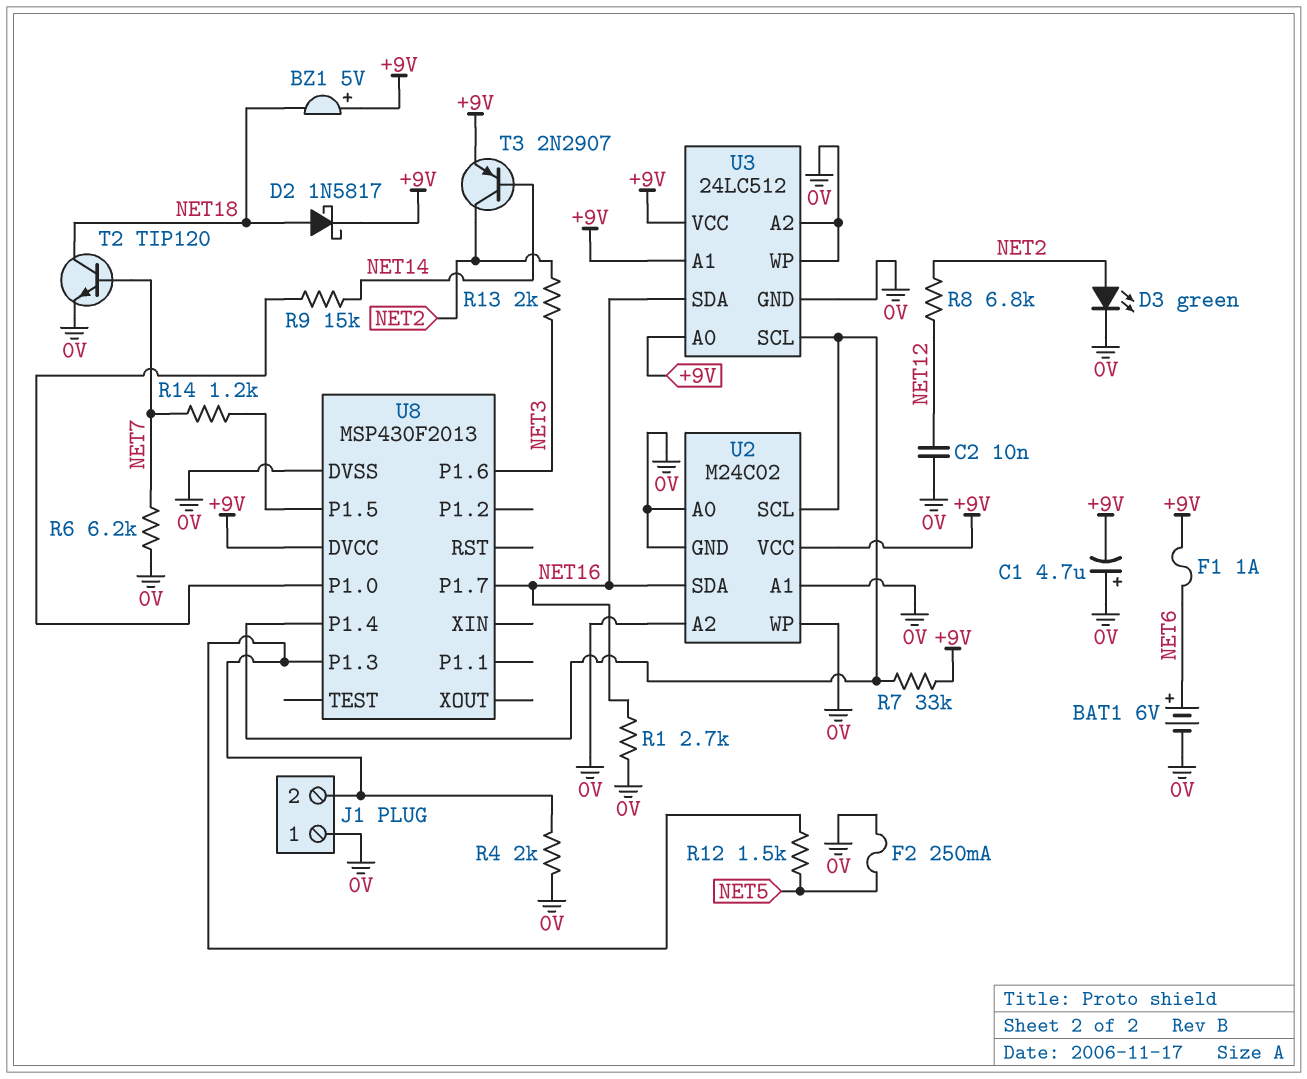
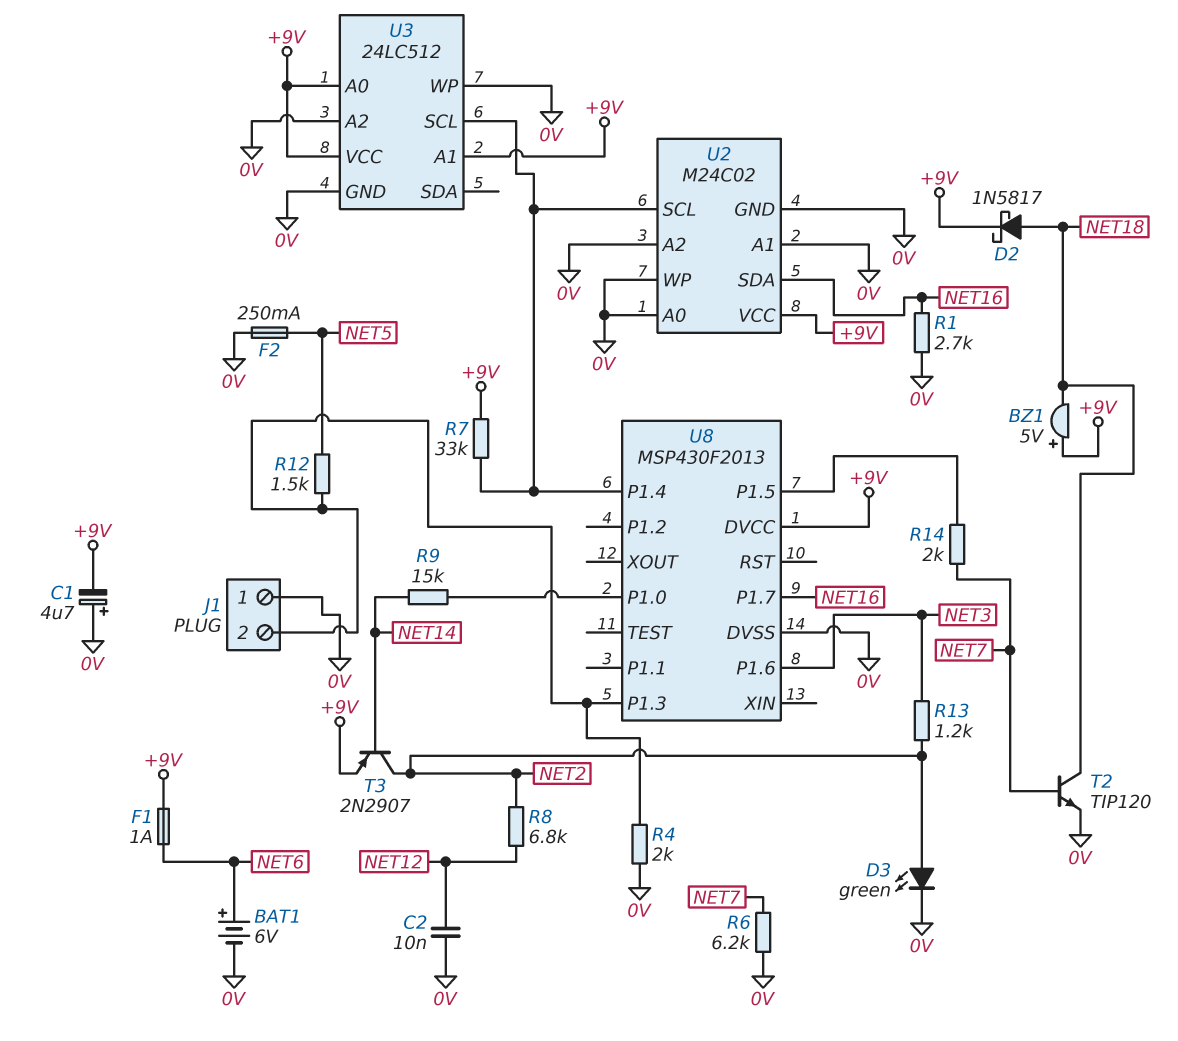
R13: 2k (NET2, NET3) -> 1.2k (NET2, NET3)
R14: 1.2k (NET7, U8/P1.5) -> 2k (NET7, U8/P1.5)
U3 pin SDA: NET16 -> none

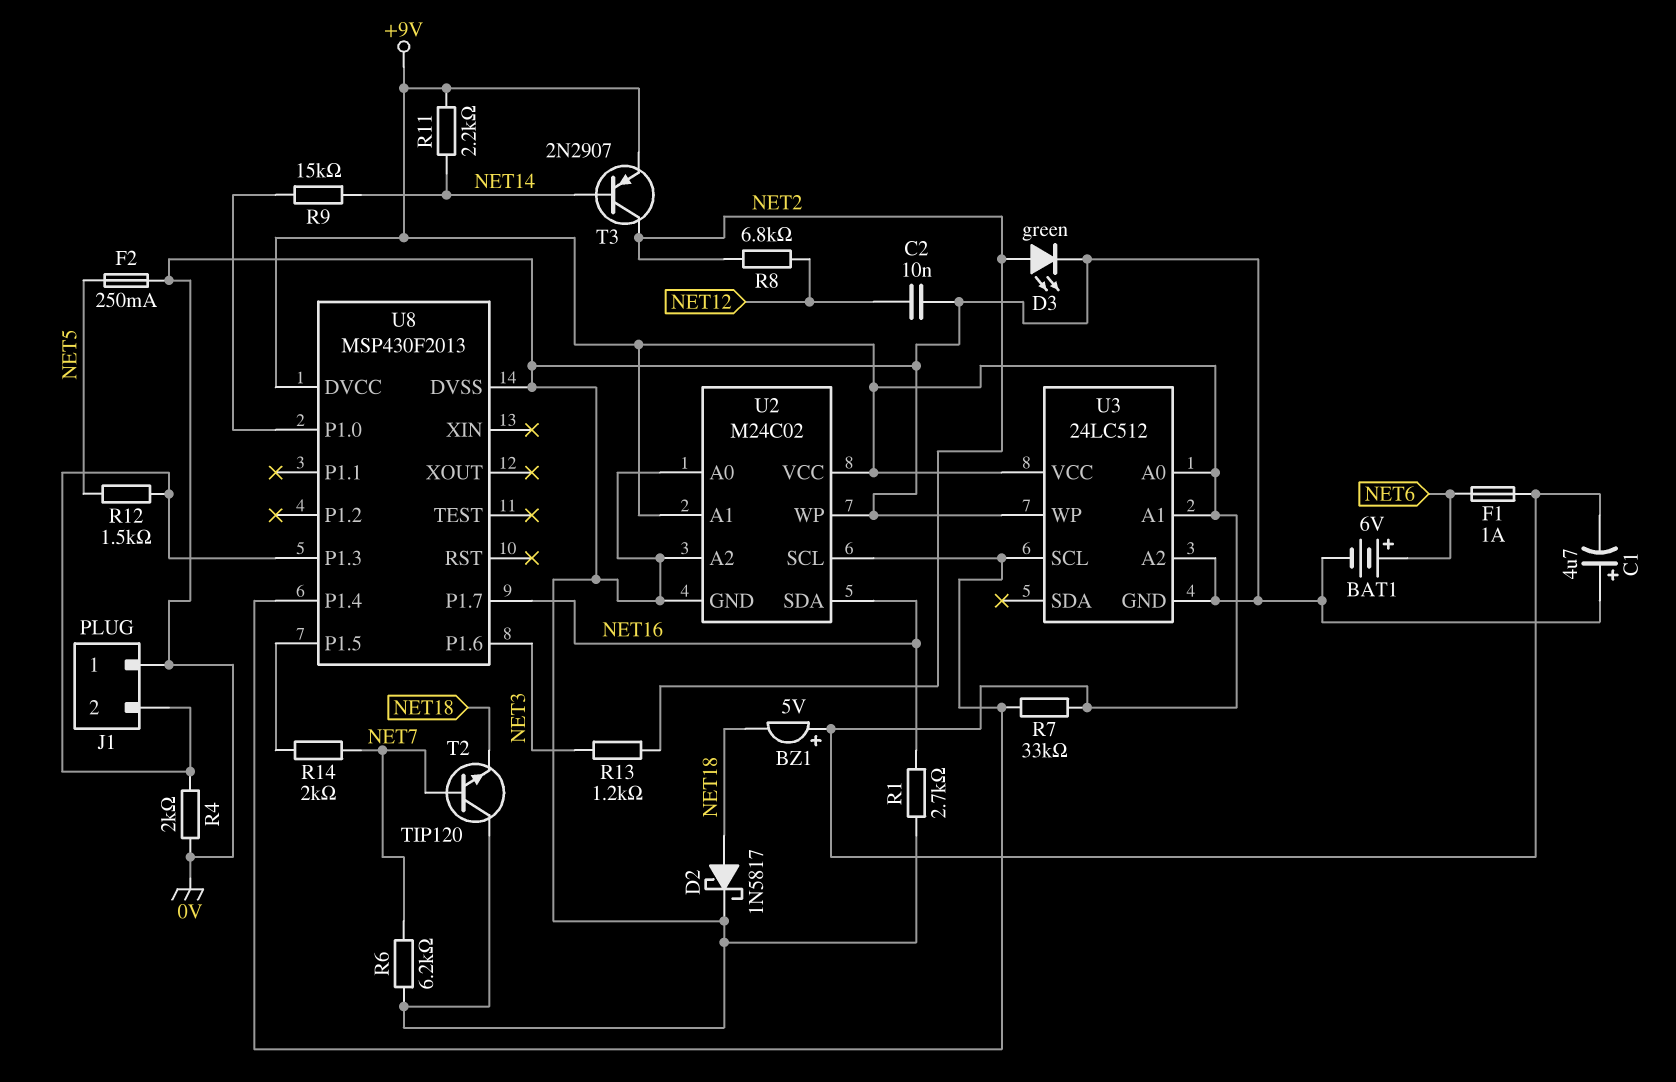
D2: schottky 1N5817 (A NET18, K +9V) -> schottky 1N5817 (A NET18, K 0V)
R11: none -> 2.2k (+9V, NET14)
T2: NPN TIP120 (B NET7, C NET18, E 0V) -> NPN TIP120 (B NET7, C 0V, E NET18)
U2 pin A1: 0V -> +9V

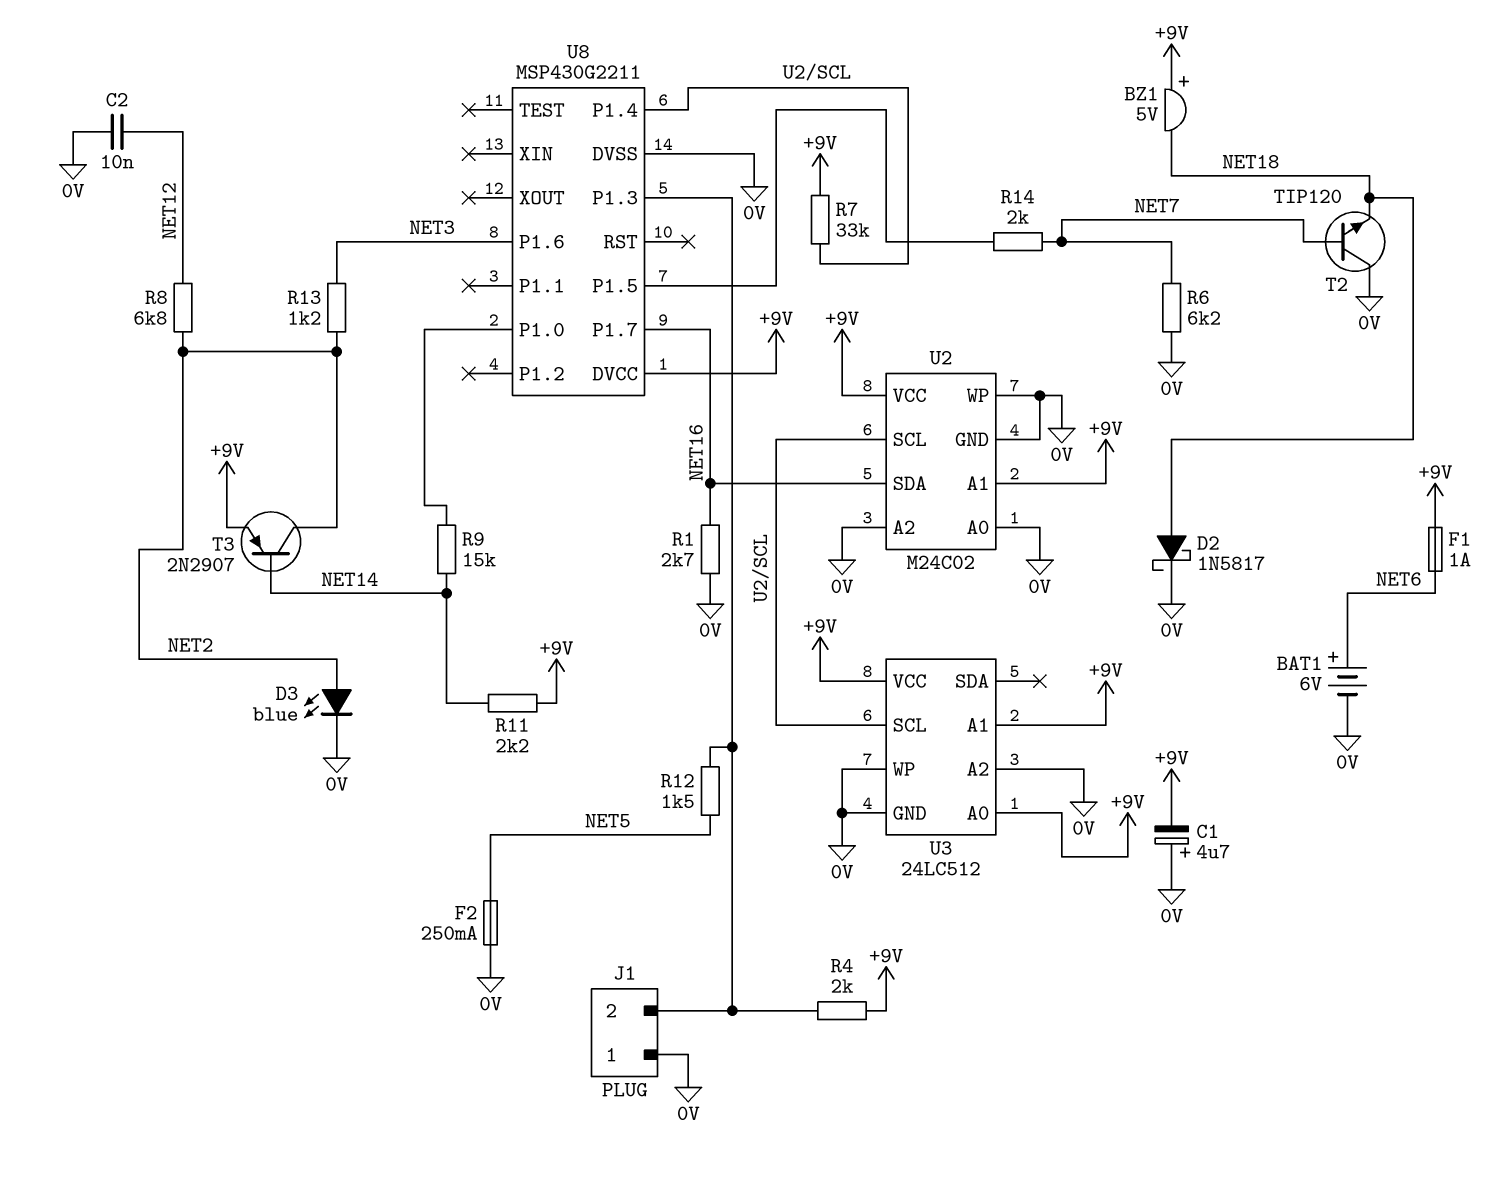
D3: LED green (A NET2, K 0V) -> LED blue (A NET2, K 0V)
R4: 2k (0V, J1/2) -> 2k (+9V, J1/2)
U8: MSP430F2013 -> MSP430G2211

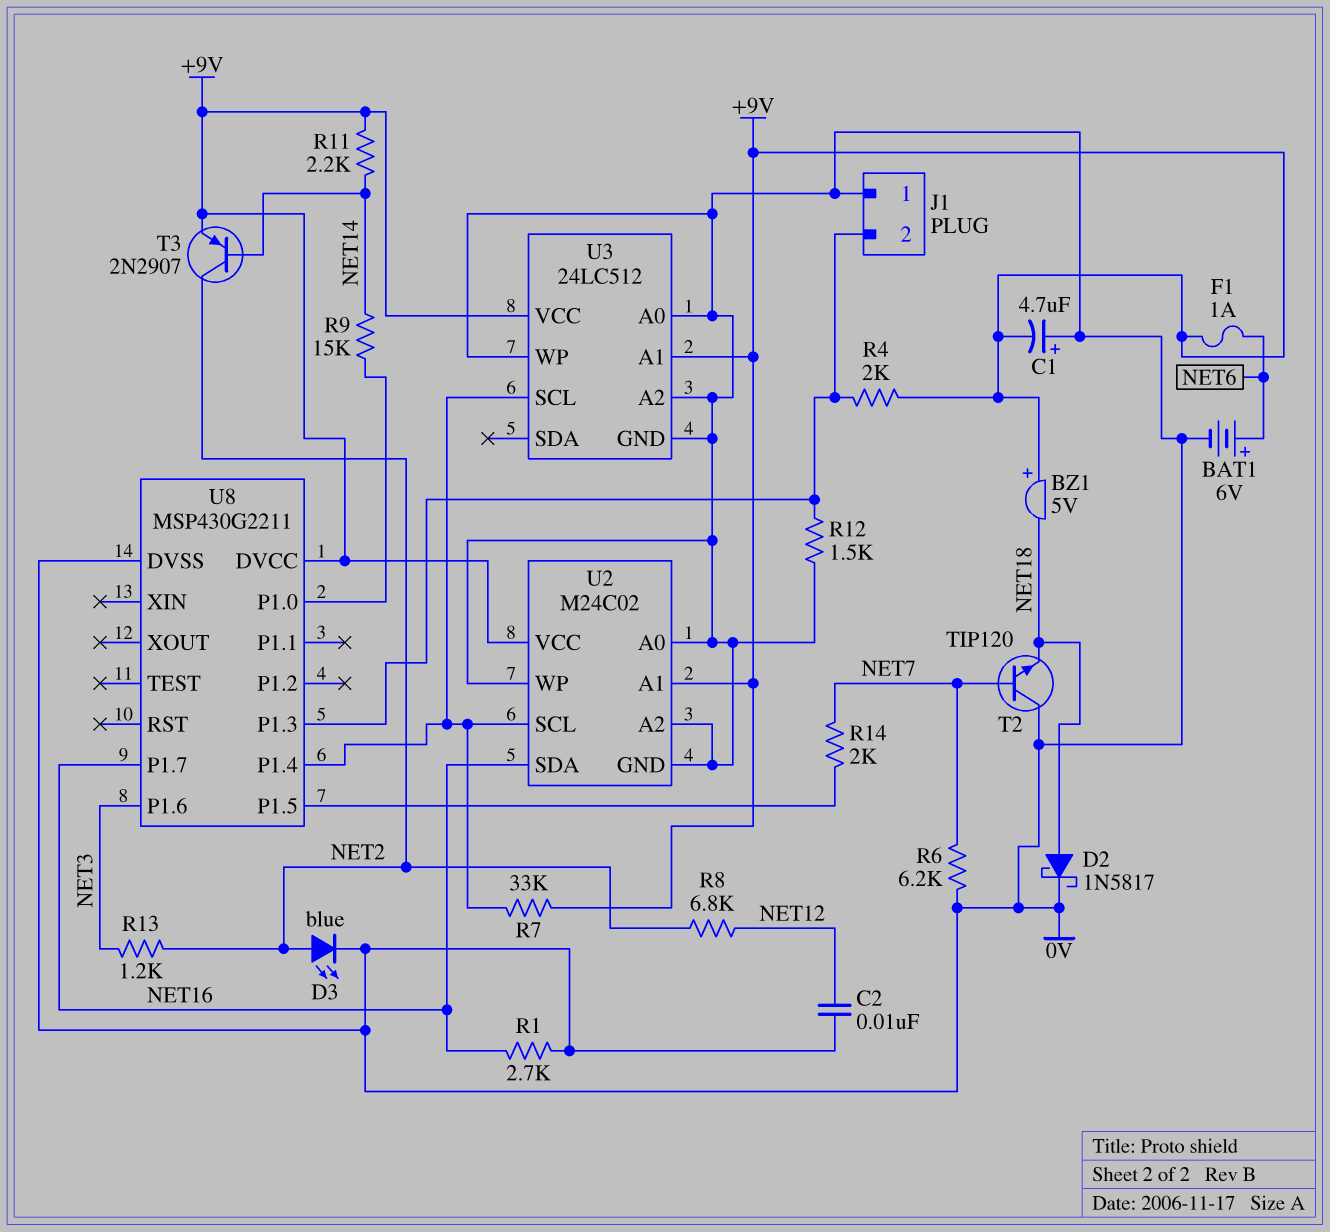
F2: 250mA (0V, NET5) -> none
R12: 1.5k (J1/2, NET5) -> 1.5k (0V, J1/2)
U3 pin A0: +9V -> 0V

